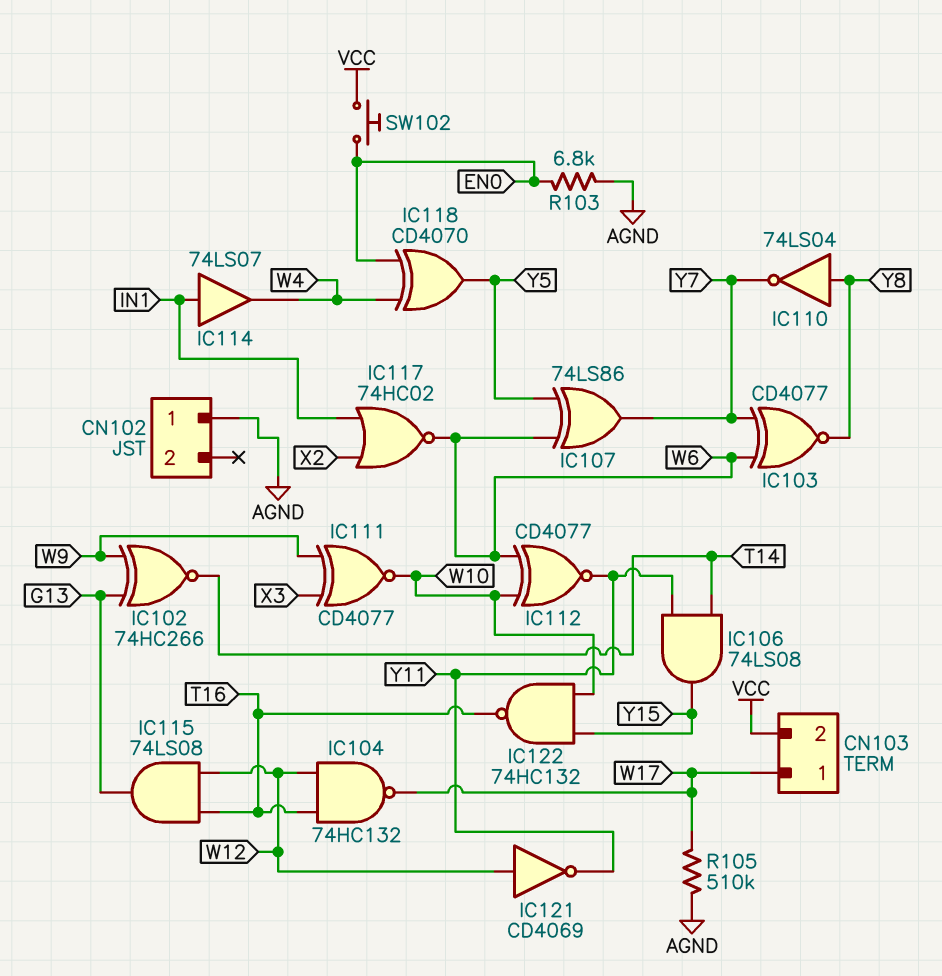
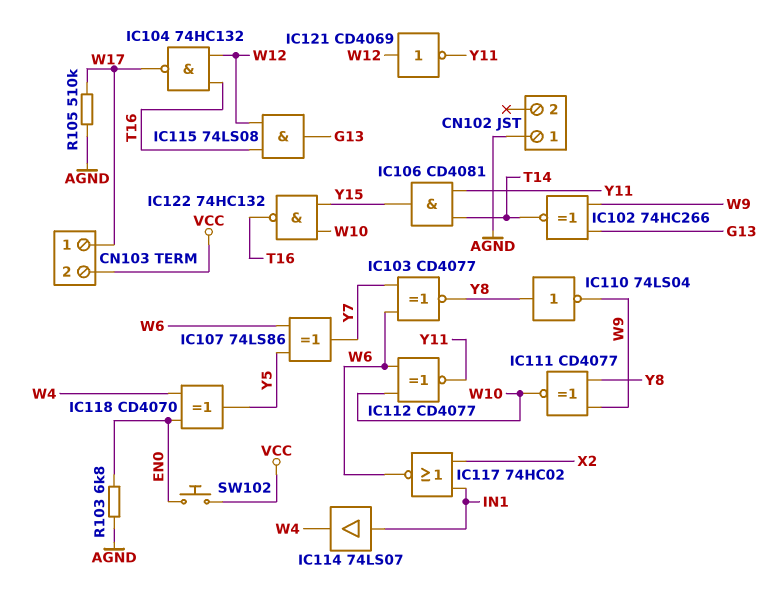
IC106: AND 74LS08 (in T14, in Y11, out Y15) -> AND CD4081 (in T14, in Y11, out Y15)
IC110: NOT 74LS04 (in Y8, out Y7) -> NOT 74LS04 (in Y8, out W9)
IC111: XNOR CD4077 (in W9, in X3, out W10) -> XNOR CD4077 (in W9, in Y8, out W10)

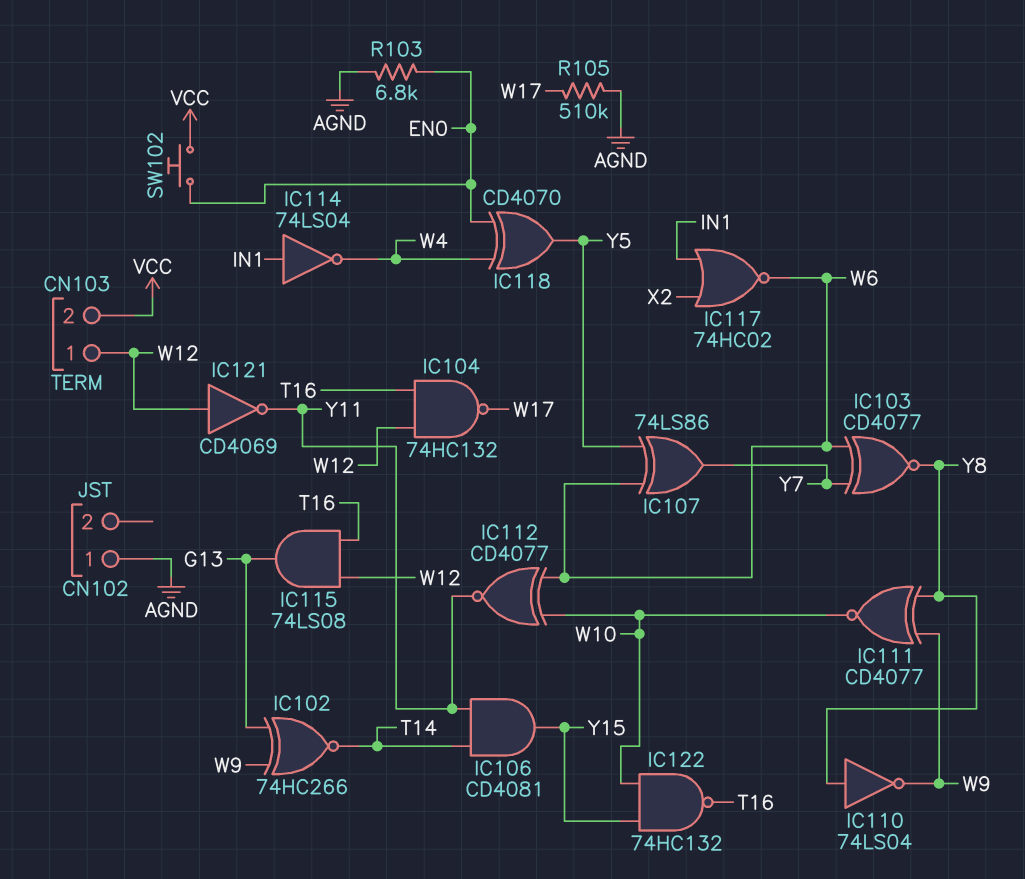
CN103 pin 1: W17 -> W12
IC114: buffer 74LS07 (in IN1, out W4) -> NOT 74LS04 (in IN1, out W4)

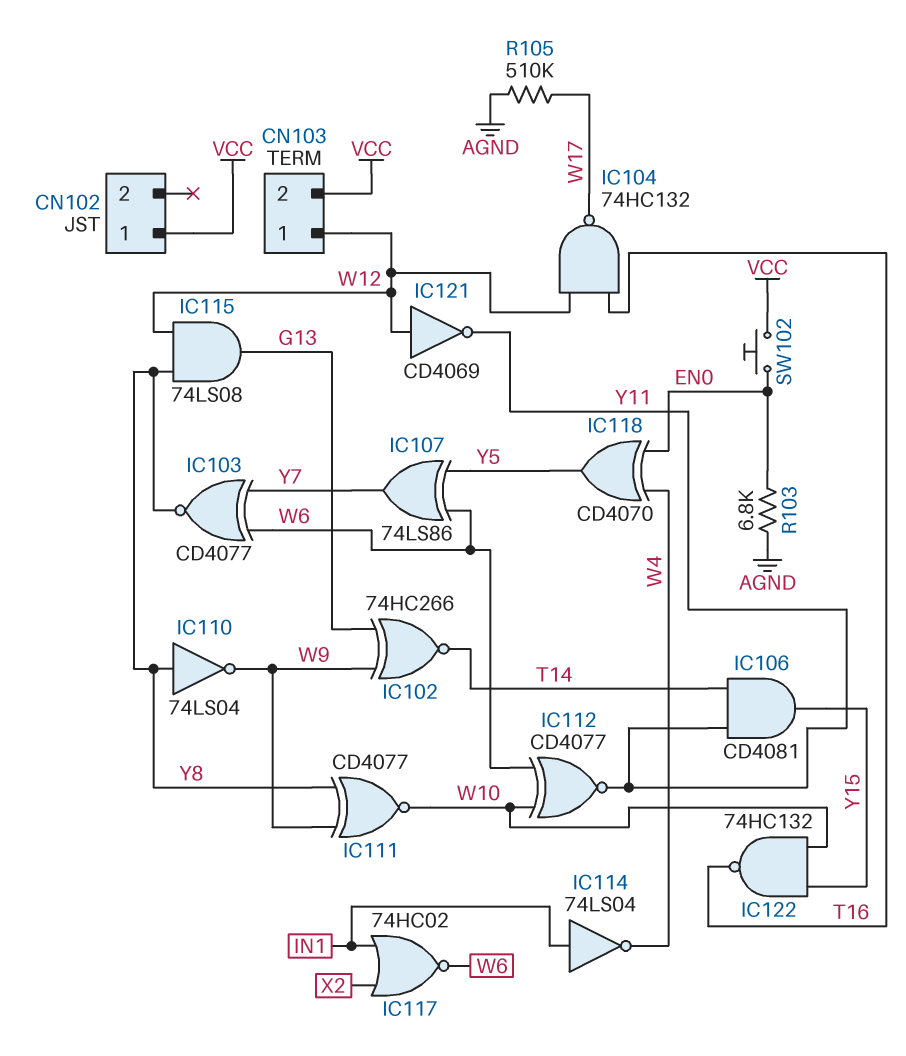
CN102 pin 1: AGND -> VCC
IC115: AND 74LS08 (in T16, in W12, out G13) -> AND 74LS08 (in W12, in Y8, out G13)

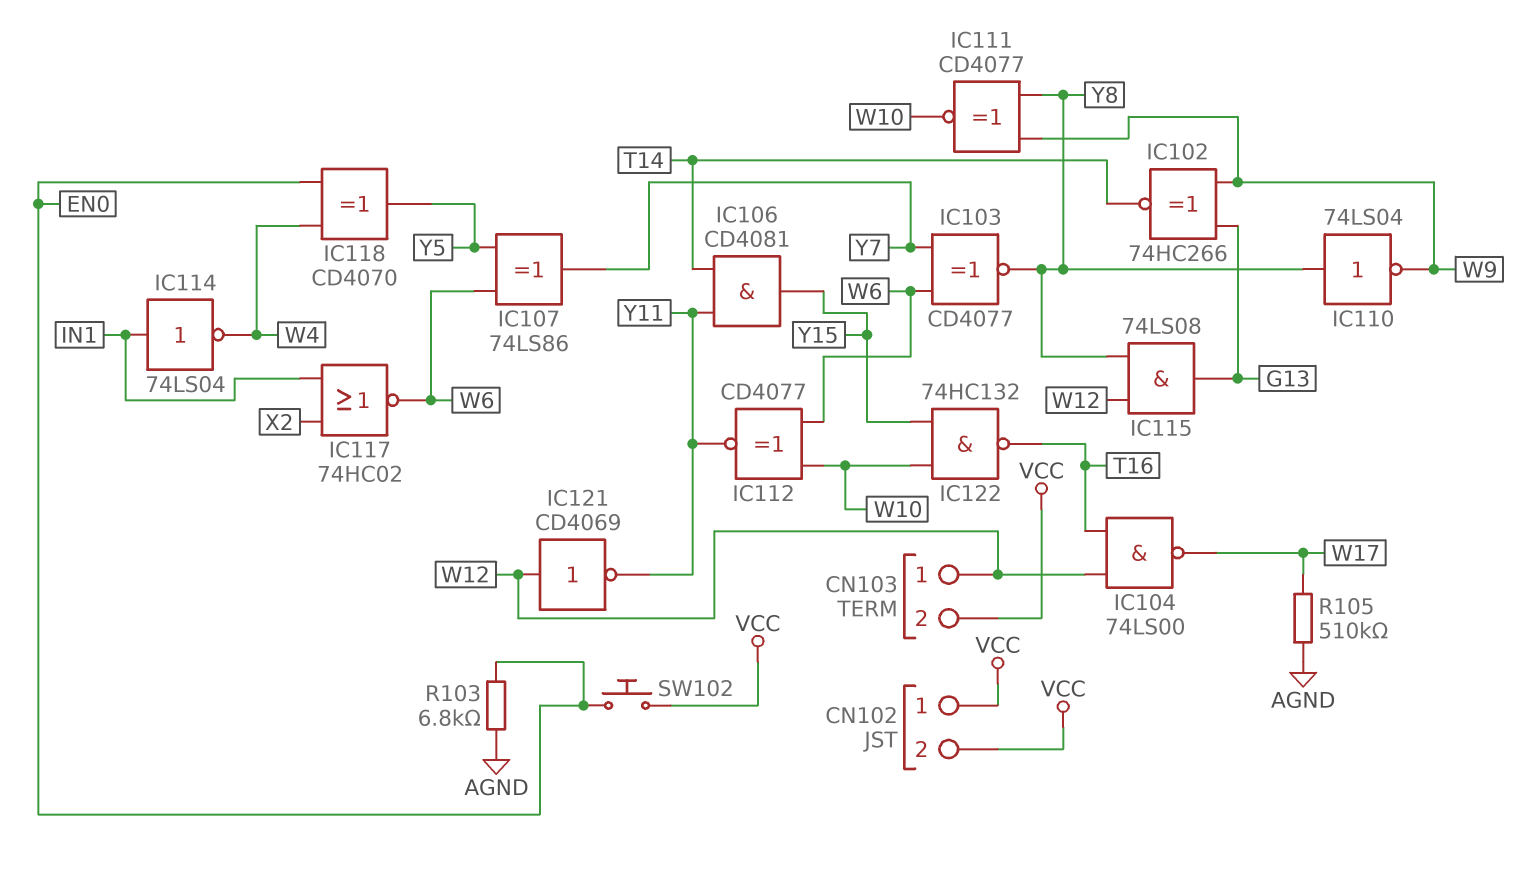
CN102 pin 2: none -> VCC
IC104: NAND 74HC132 (in T16, in W12, out W17) -> NAND 74LS00 (in T16, in W12, out W17)

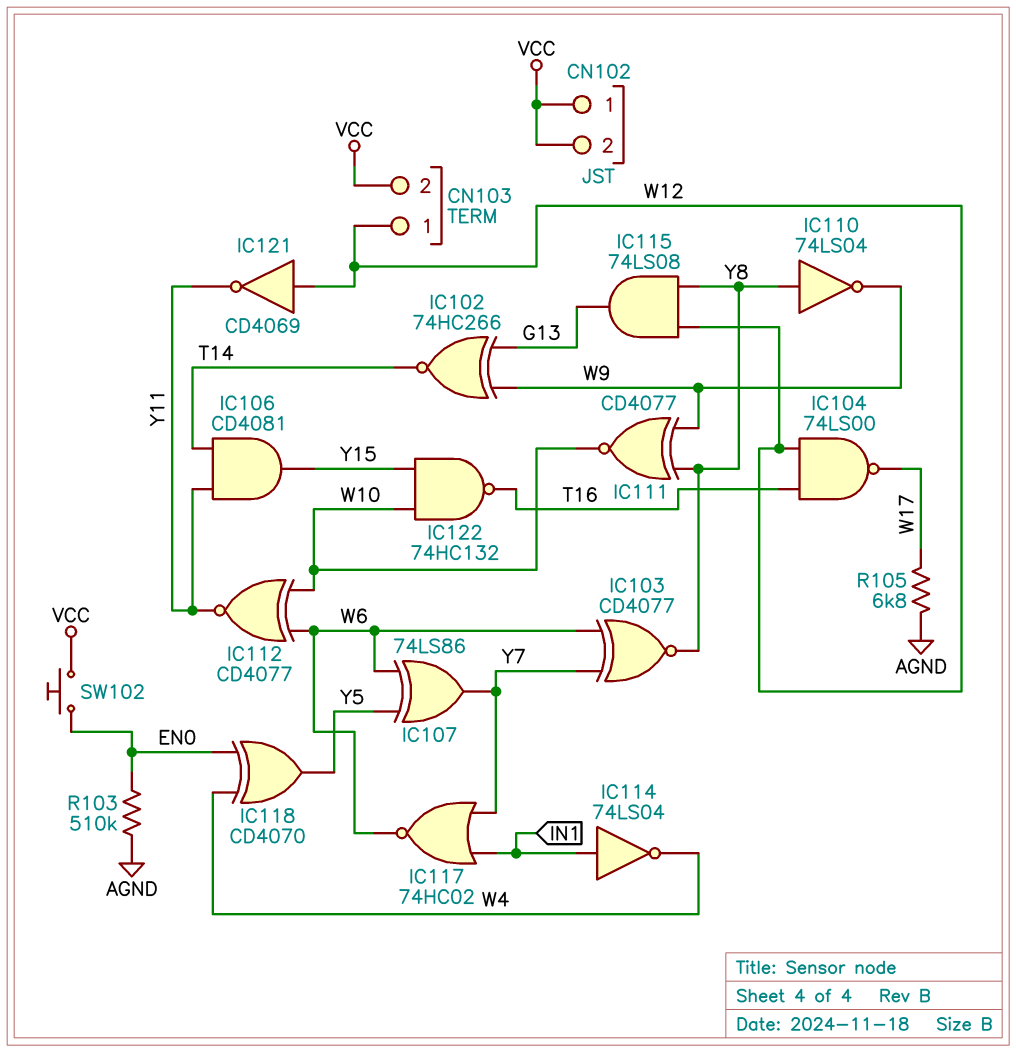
IC117: NOR 74HC02 (in IN1, in X2, out W6) -> NOR 74HC02 (in IN1, in Y7, out W6)
R103: 6.8k (AGND, EN0) -> 510k (AGND, EN0)
R105: 510k (AGND, W17) -> 6.8k (AGND, W17)

